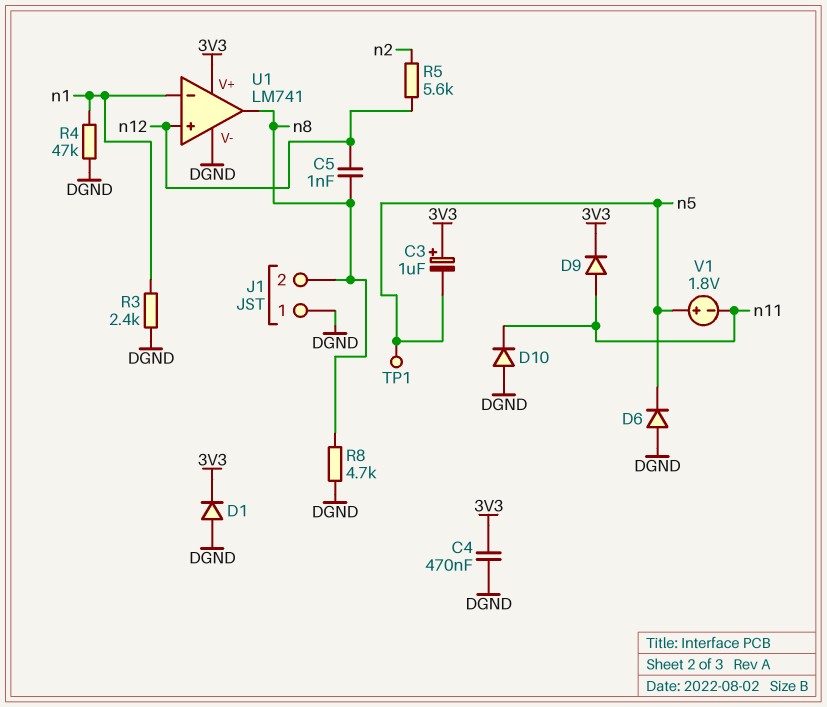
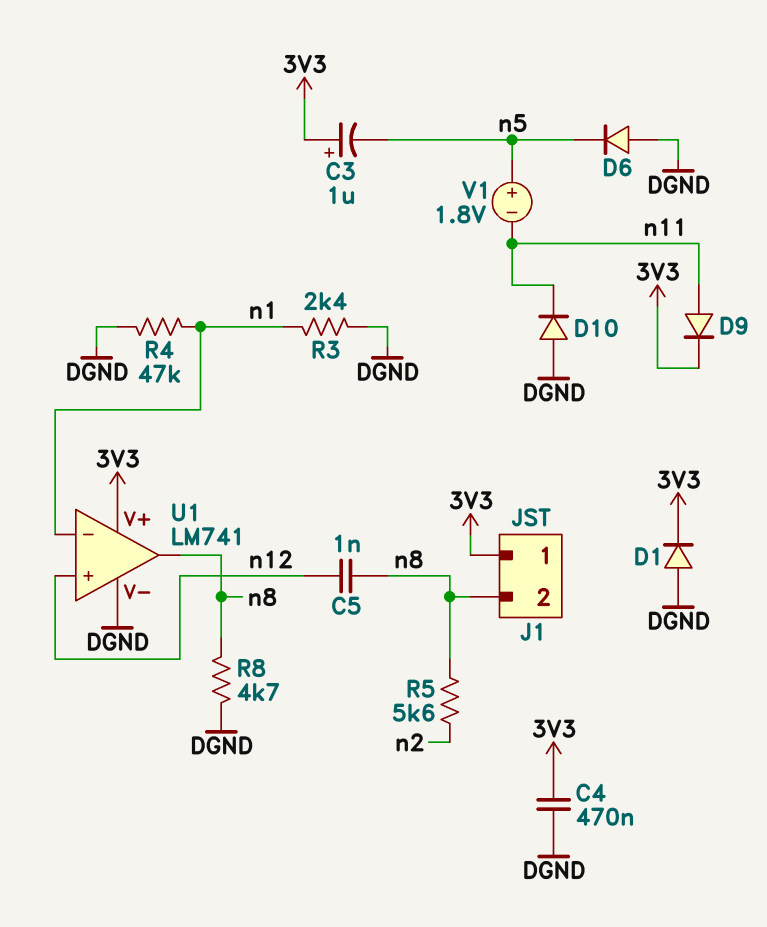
J1 pin 1: DGND -> 3V3
R5: 5.6k (n2, n12) -> 5.6k (n2, n8)
TP1: test point (n5) -> none

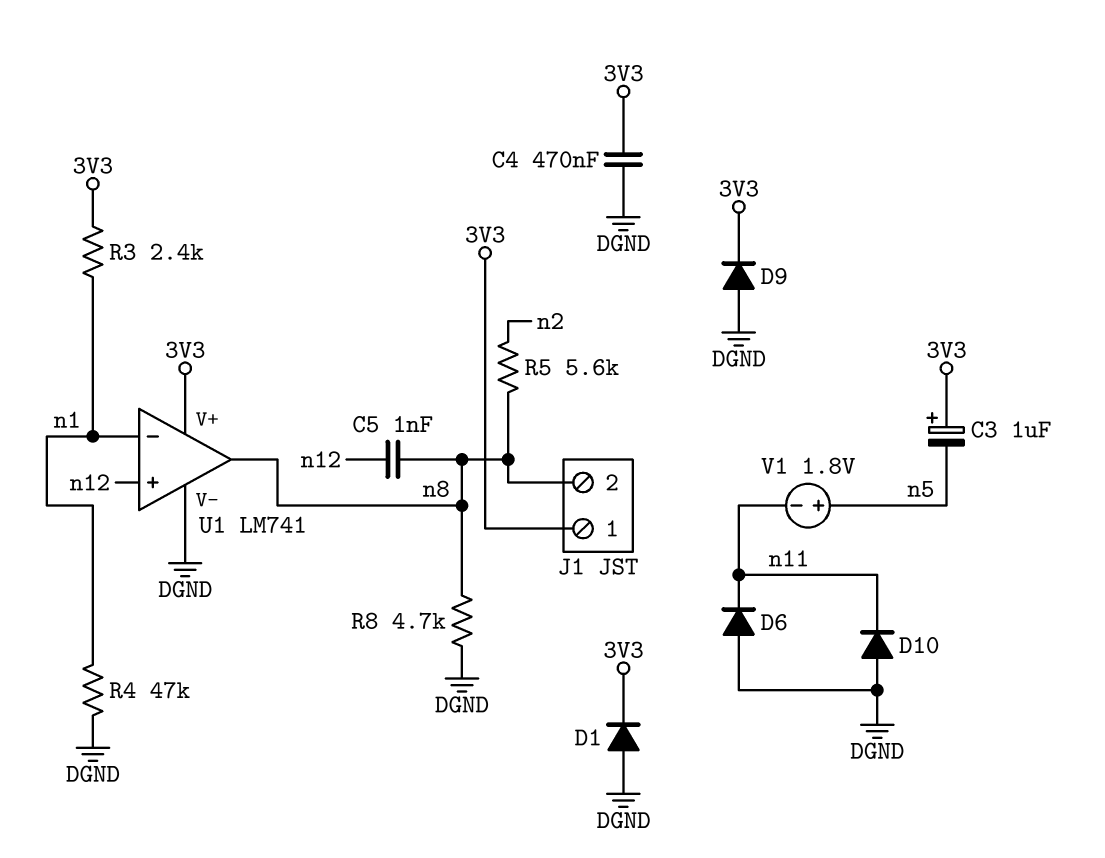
D6: diode (A DGND, K n5) -> diode (A DGND, K n11)
D9: diode (A n11, K 3V3) -> diode (A DGND, K 3V3)
R3: 2.4k (DGND, n1) -> 2.4k (3V3, n1)

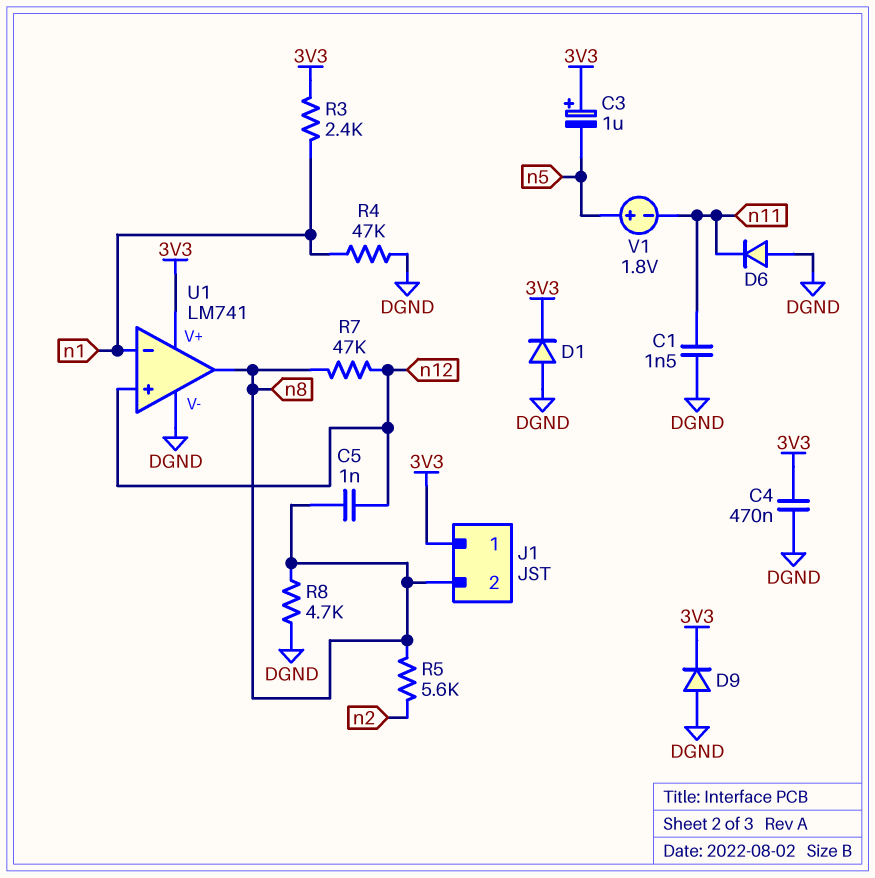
C1: none -> 1.5nF (DGND, n11)
D10: diode (A DGND, K n11) -> none
R7: none -> 47k (n8, n12)

